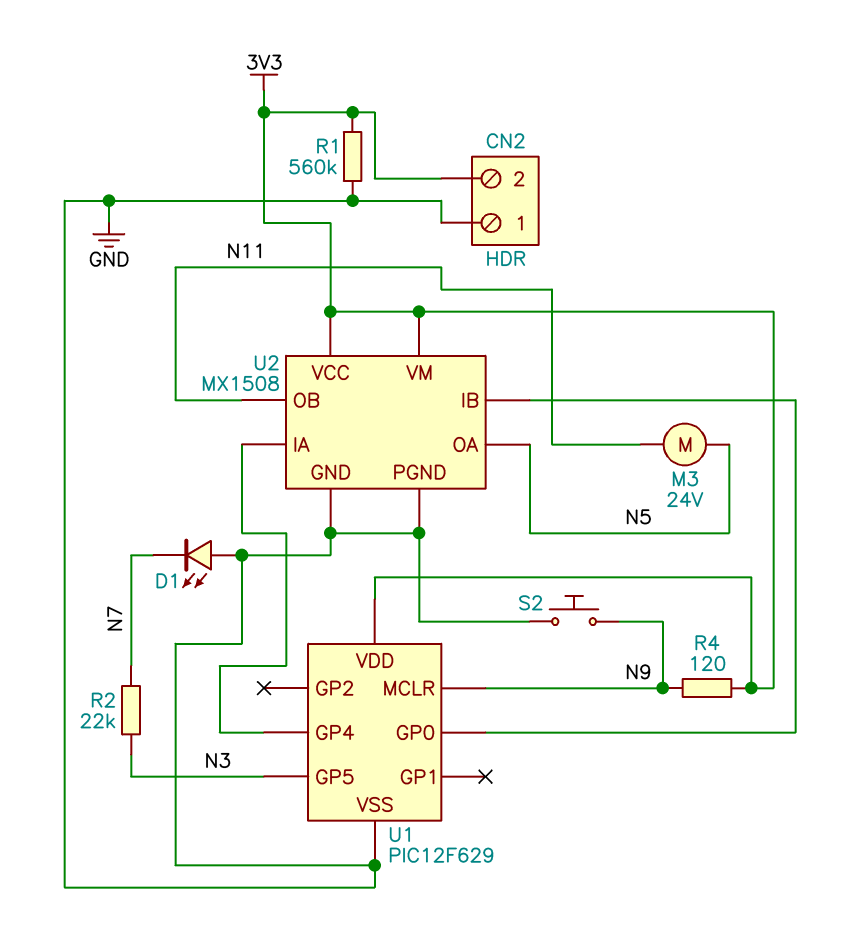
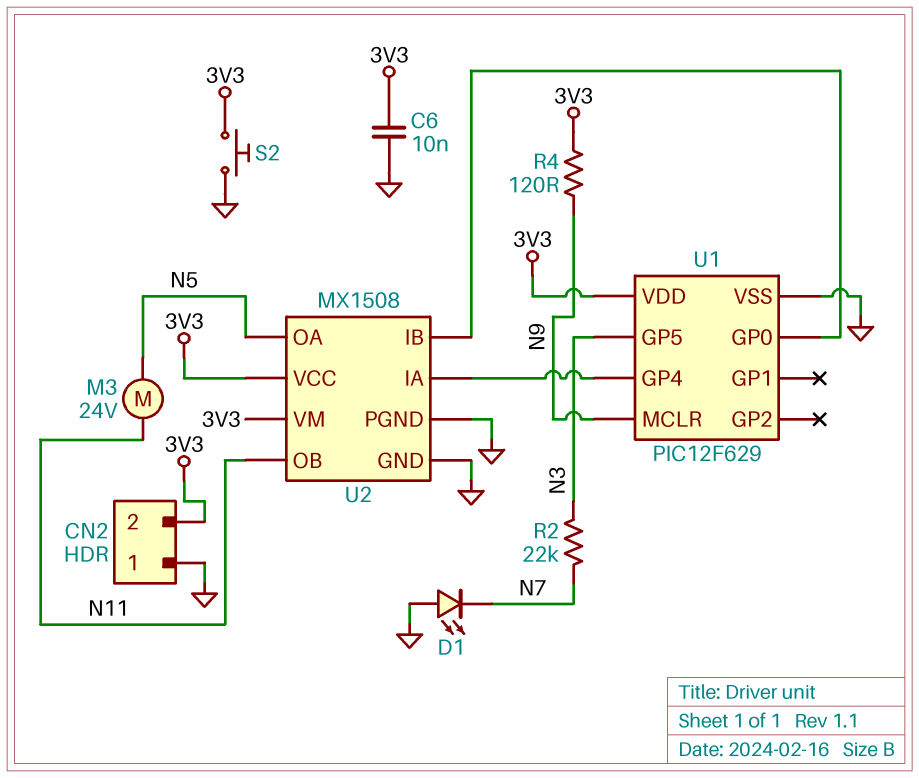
C6: none -> 10nF (3V3, GND)
R1: 560k (3V3, GND) -> none
S2: button (GND, N9) -> button (3V3, GND)

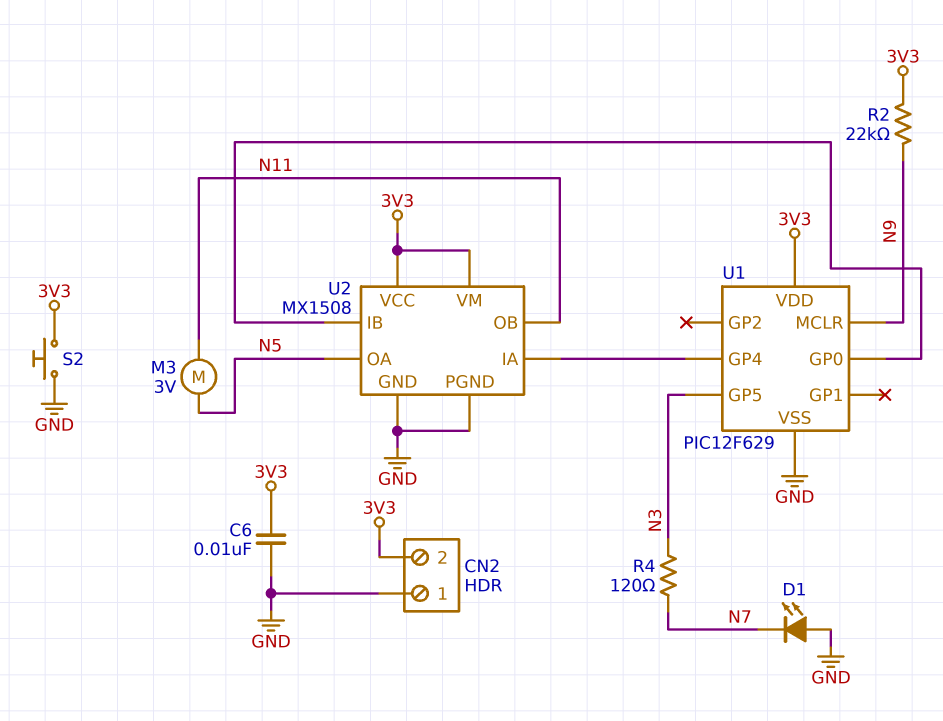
M3: motor 24V (N5, N11) -> motor 3V (N5, N11)
R2: 22k (N3, N7) -> 22k (3V3, N9)
R4: 120 (3V3, N9) -> 120 (N3, N7)

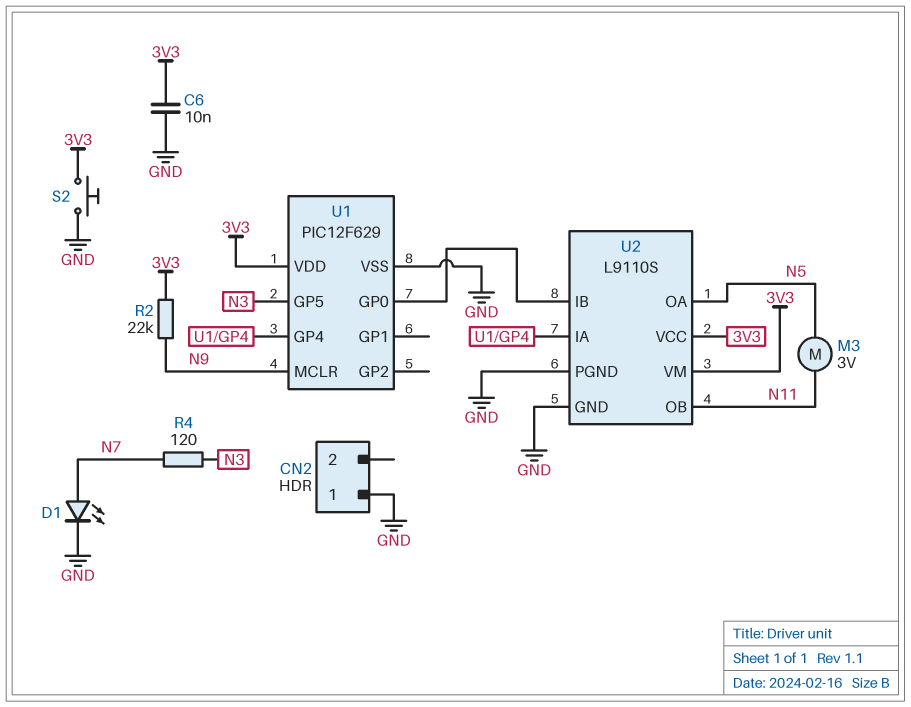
CN2 pin 2: 3V3 -> none
D1: LED (A GND, K N7) -> LED (A N7, K GND)
U2: MX1508 -> L9110S

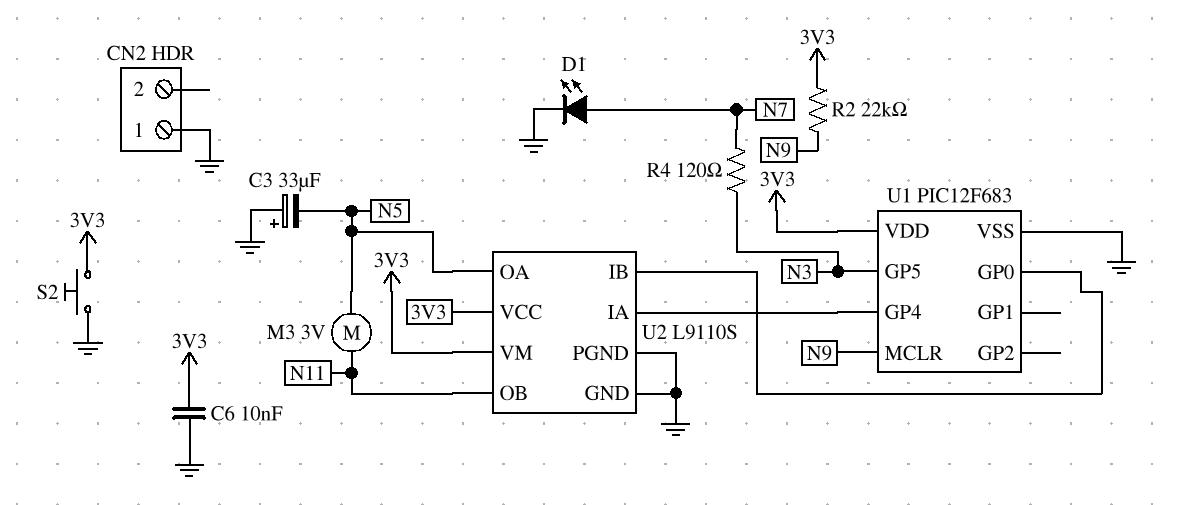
C3: none -> 33uF (plus GND, minus N5)
U1: PIC12F629 -> PIC12F683

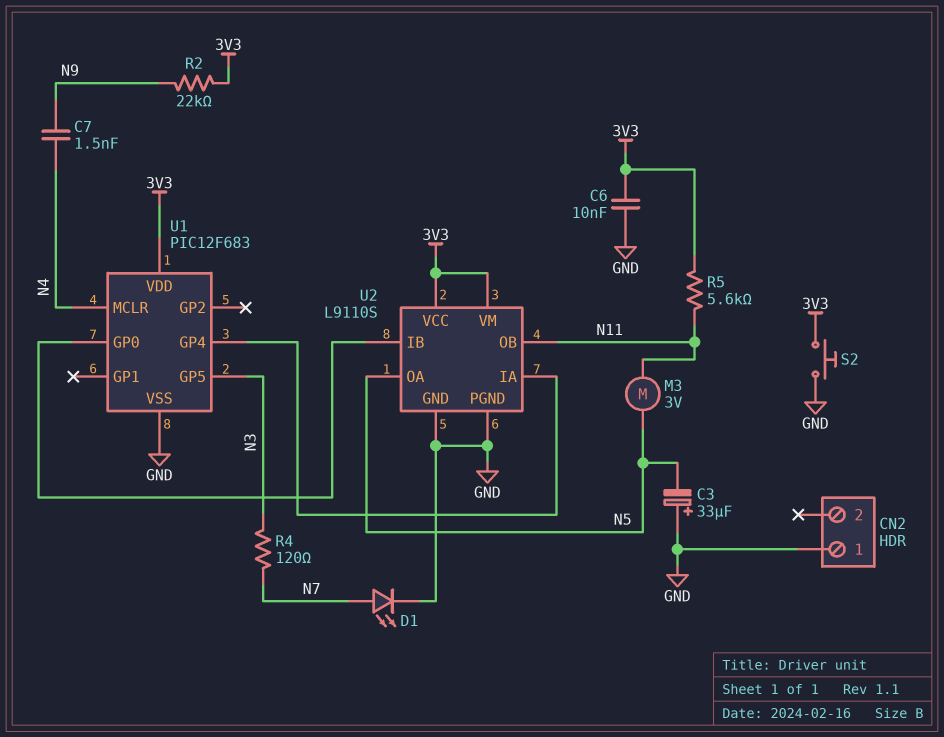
C7: none -> 1.5nF (N4, N9)
R5: none -> 5.6k (3V3, N11)
U1 pin MCLR: N9 -> N4

